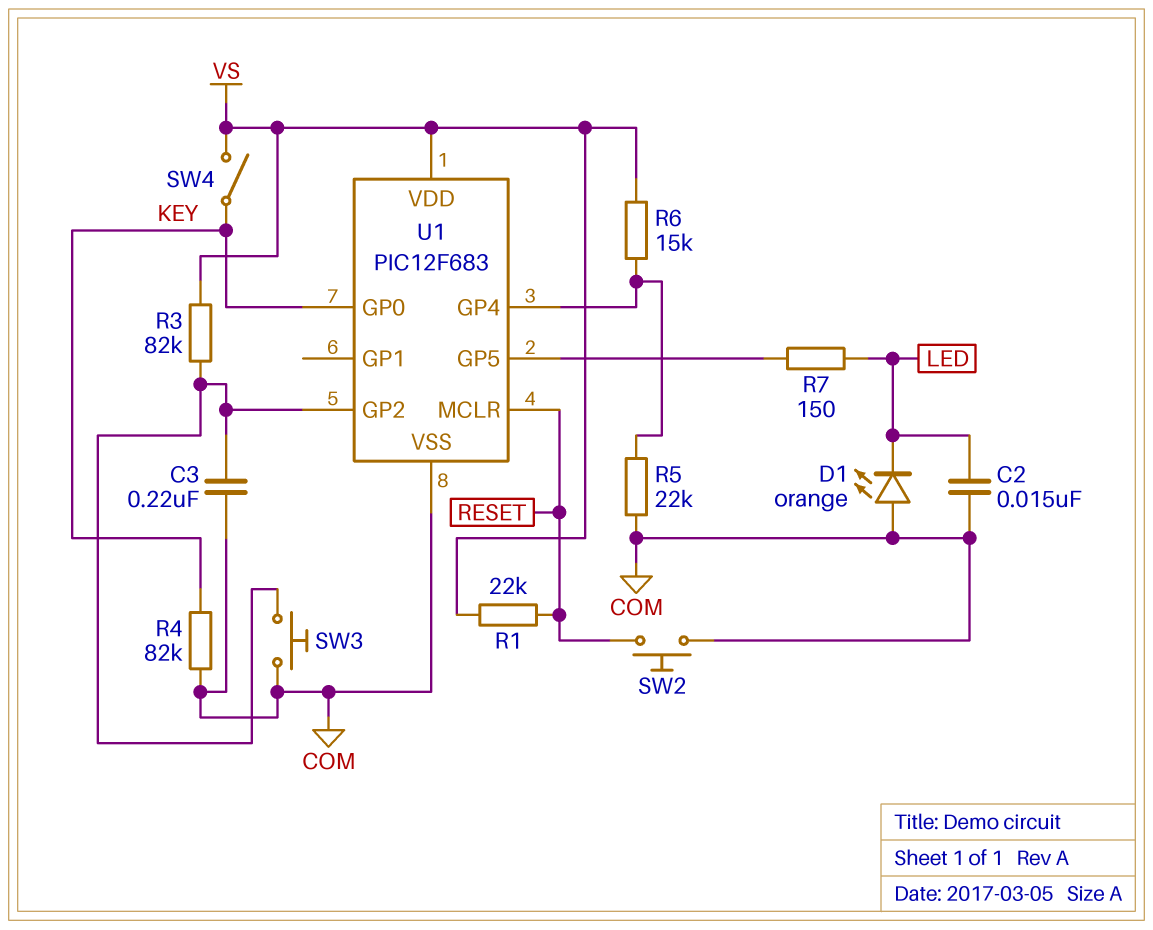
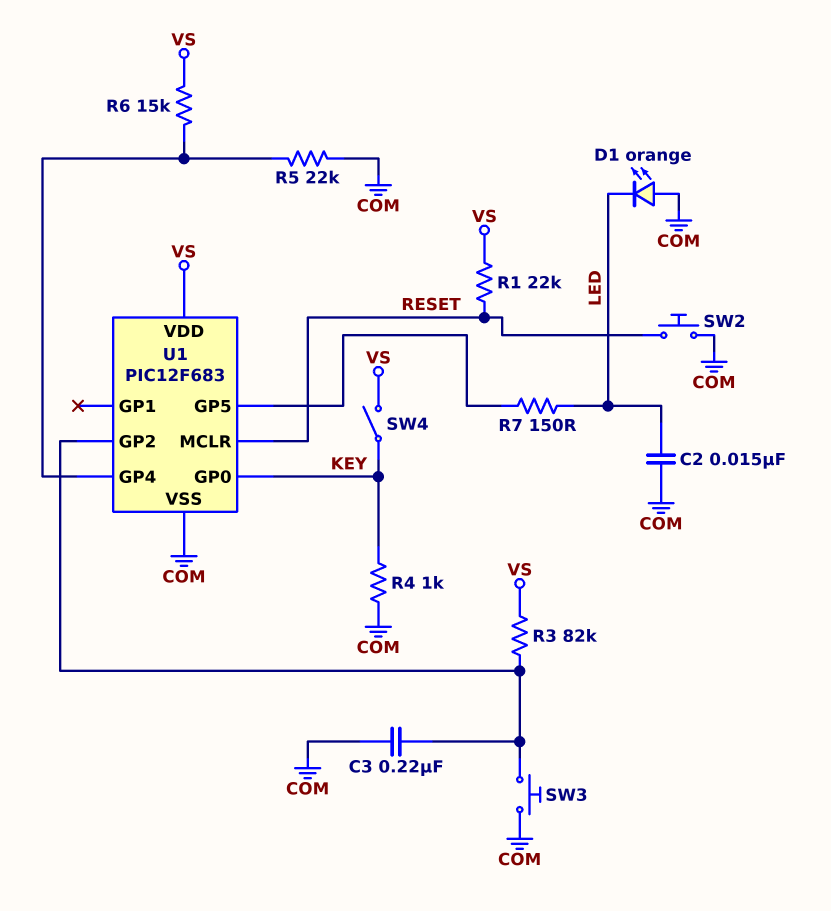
R4: 82k (COM, KEY) -> 1k (COM, KEY)

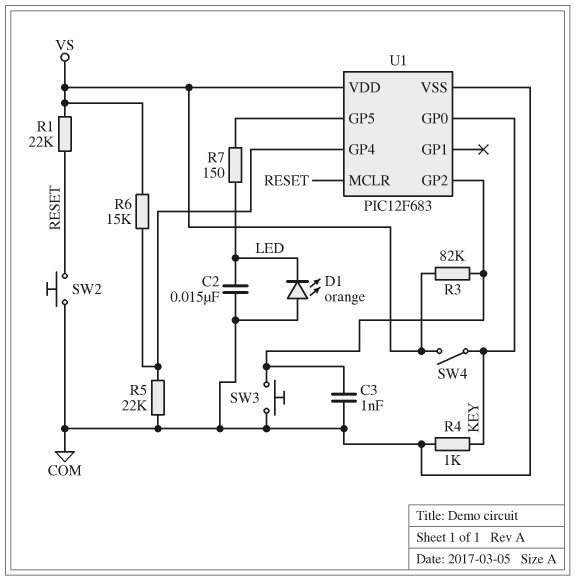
C3: 220nF (COM, U1/GP2) -> 1nF (COM, U1/GP2)

